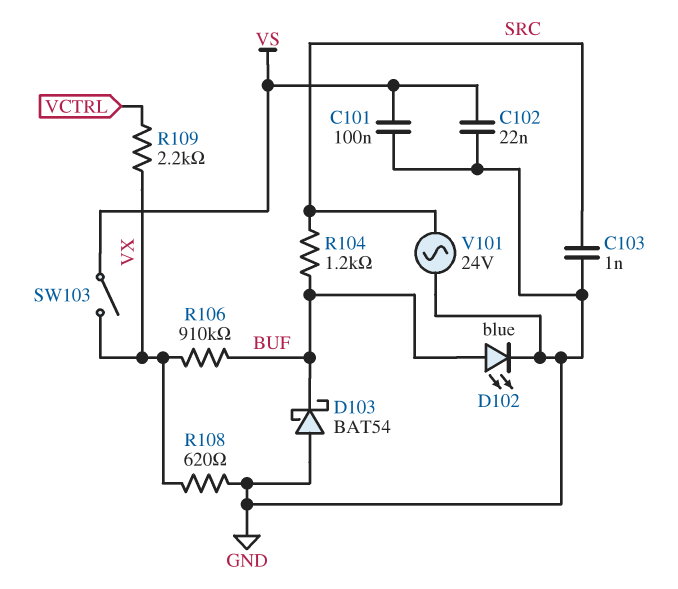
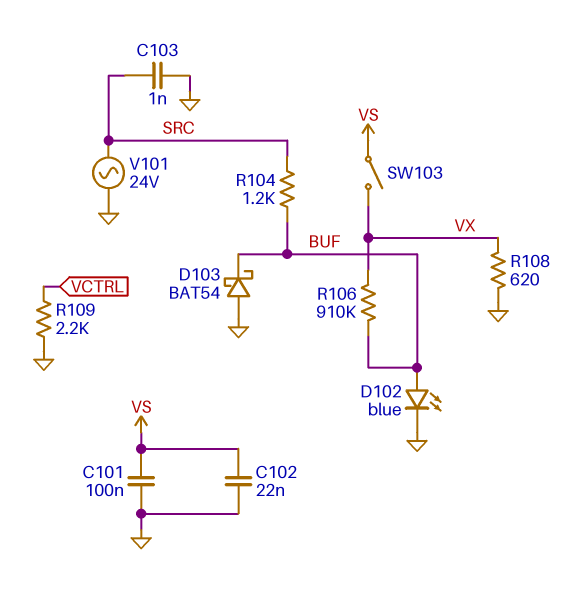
R109: 2.2k (VCTRL, VX) -> 2.2k (GND, VCTRL)

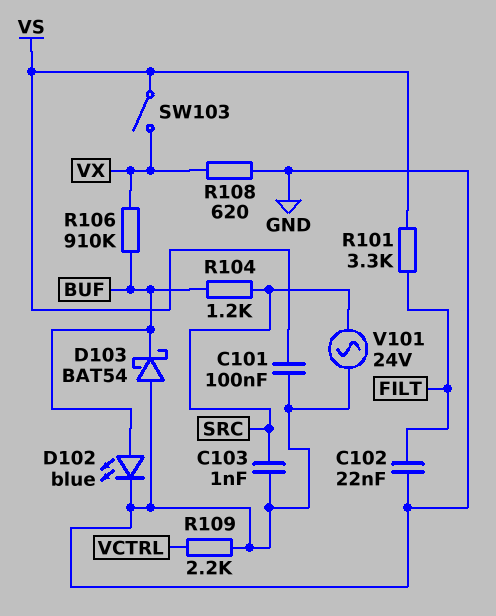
C102: 22nF (GND, VS) -> 22nF (FILT, GND)
R101: none -> 3.3k (FILT, VS)

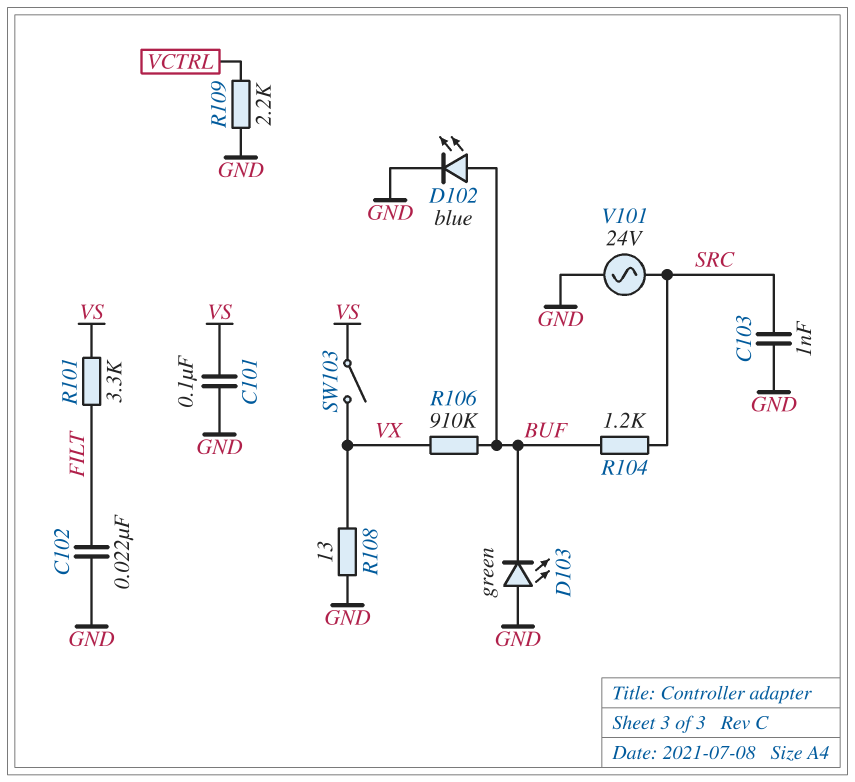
D103: schottky BAT54 (A GND, K BUF) -> LED green (A GND, K BUF)
R108: 620 (GND, VX) -> 13 (GND, VX)

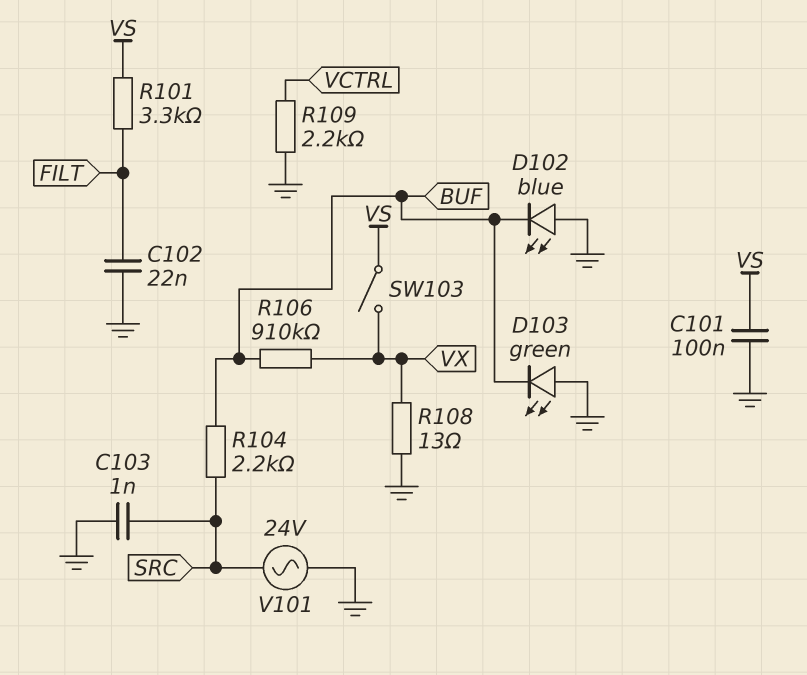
D102: LED blue (A BUF, K GND) -> LED blue (A GND, K BUF)
R104: 1.2k (BUF, SRC) -> 2.2k (BUF, SRC)

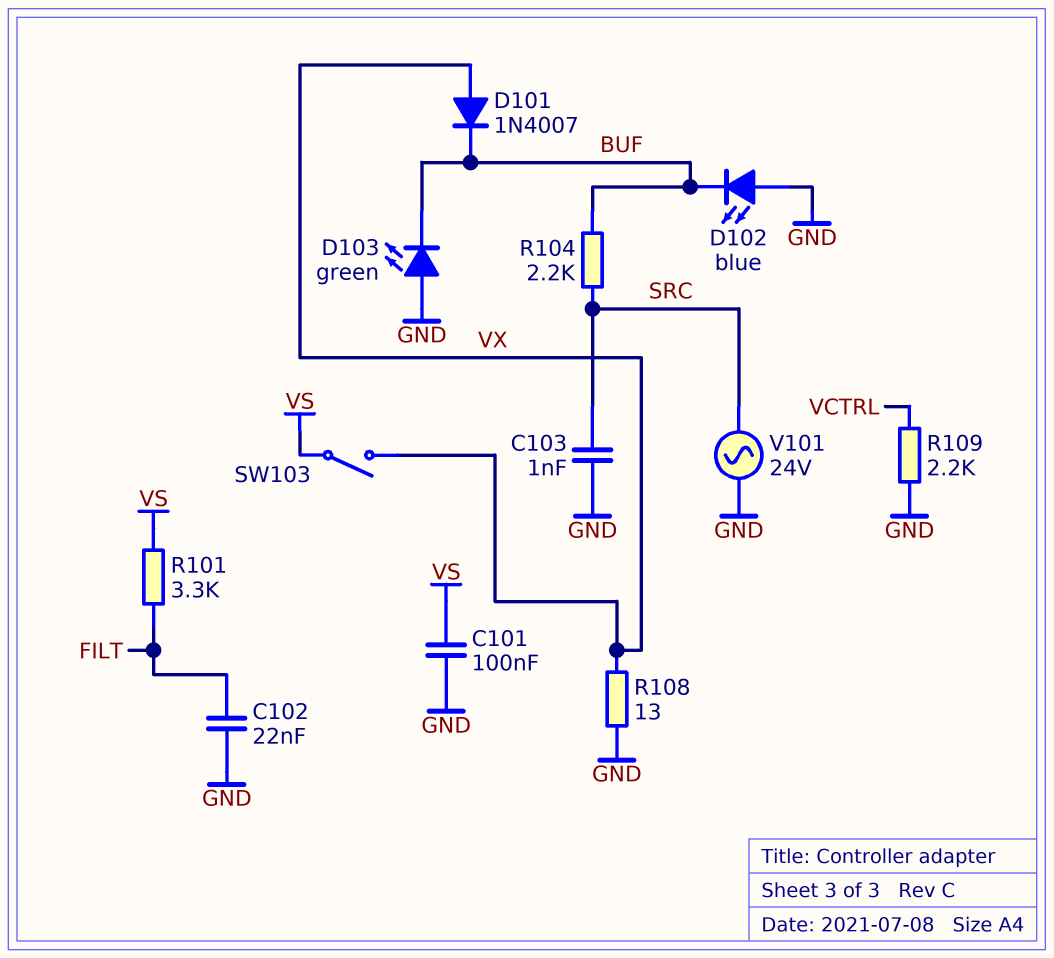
D101: none -> diode 1N4007 (A VX, K BUF)
R106: 910k (BUF, VX) -> none

